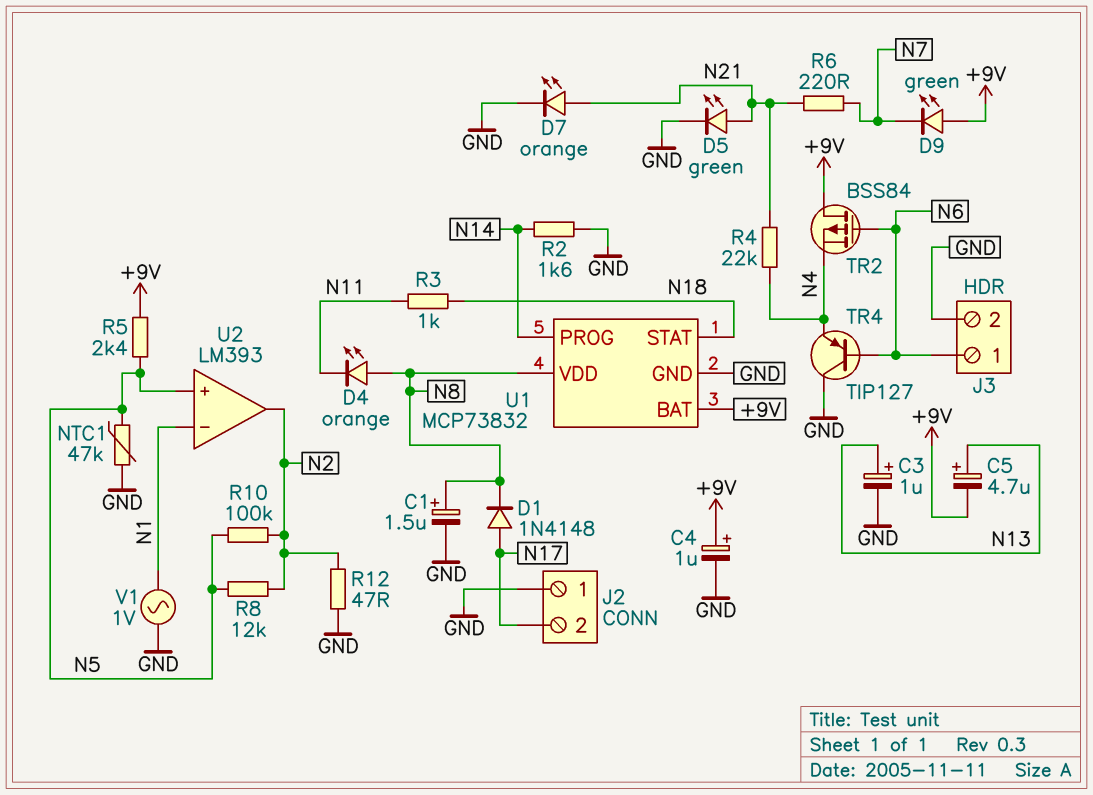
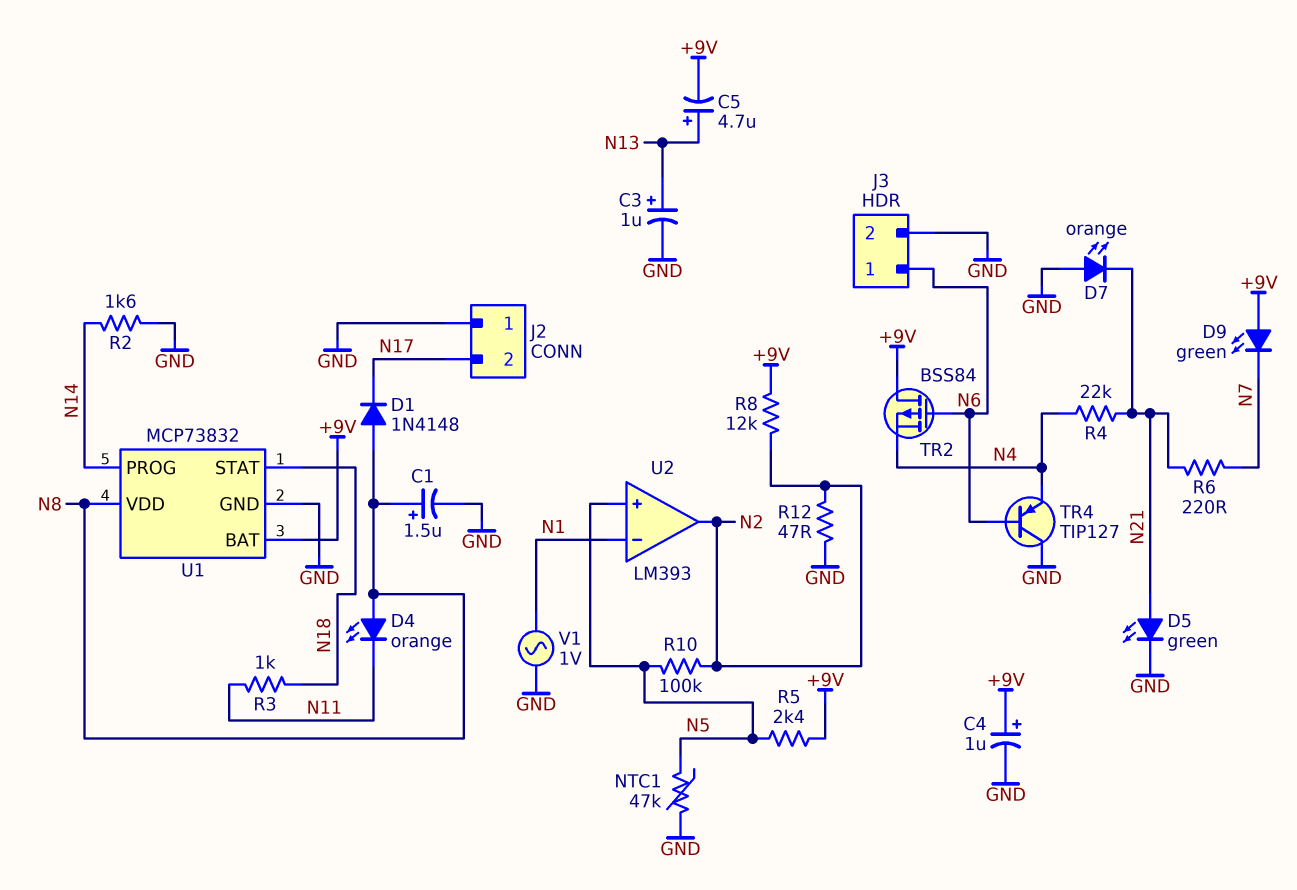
D1: diode 1N4148 (A N17, K N8) -> diode 1N4148 (A N8, K N17)
D7: LED orange (A N21, K GND) -> LED orange (A GND, K N21)
R8: 12k (N2, N5) -> 12k (+9V, N2)

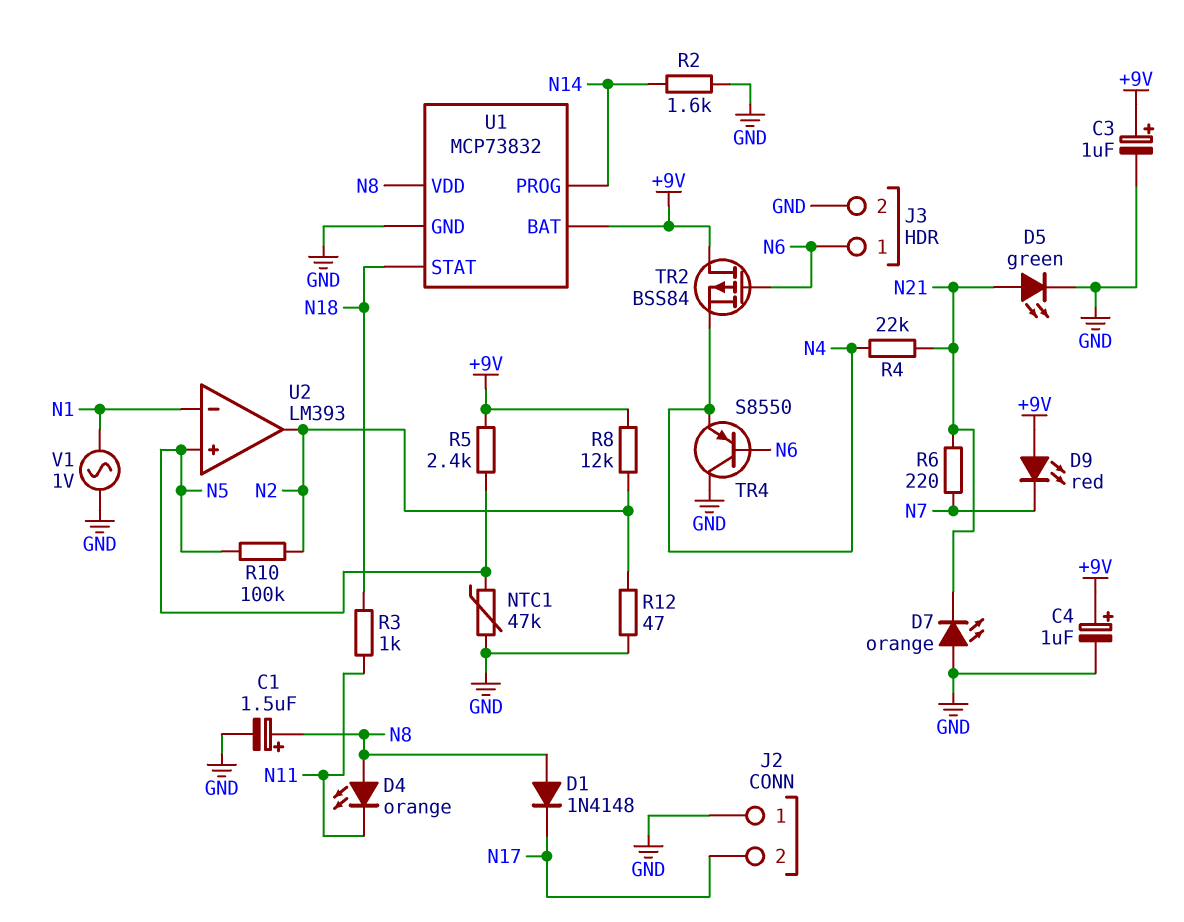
C3: 1uF (plus N13, minus GND) -> 1uF (plus +9V, minus GND)
C5: 4.7uF (plus N13, minus +9V) -> none
D9: LED green (A +9V, K N7) -> LED red (A +9V, K N7)
TR4: PNP TIP127 (B N6, C GND, E N4) -> PNP S8550 (B N6, C GND, E N4)

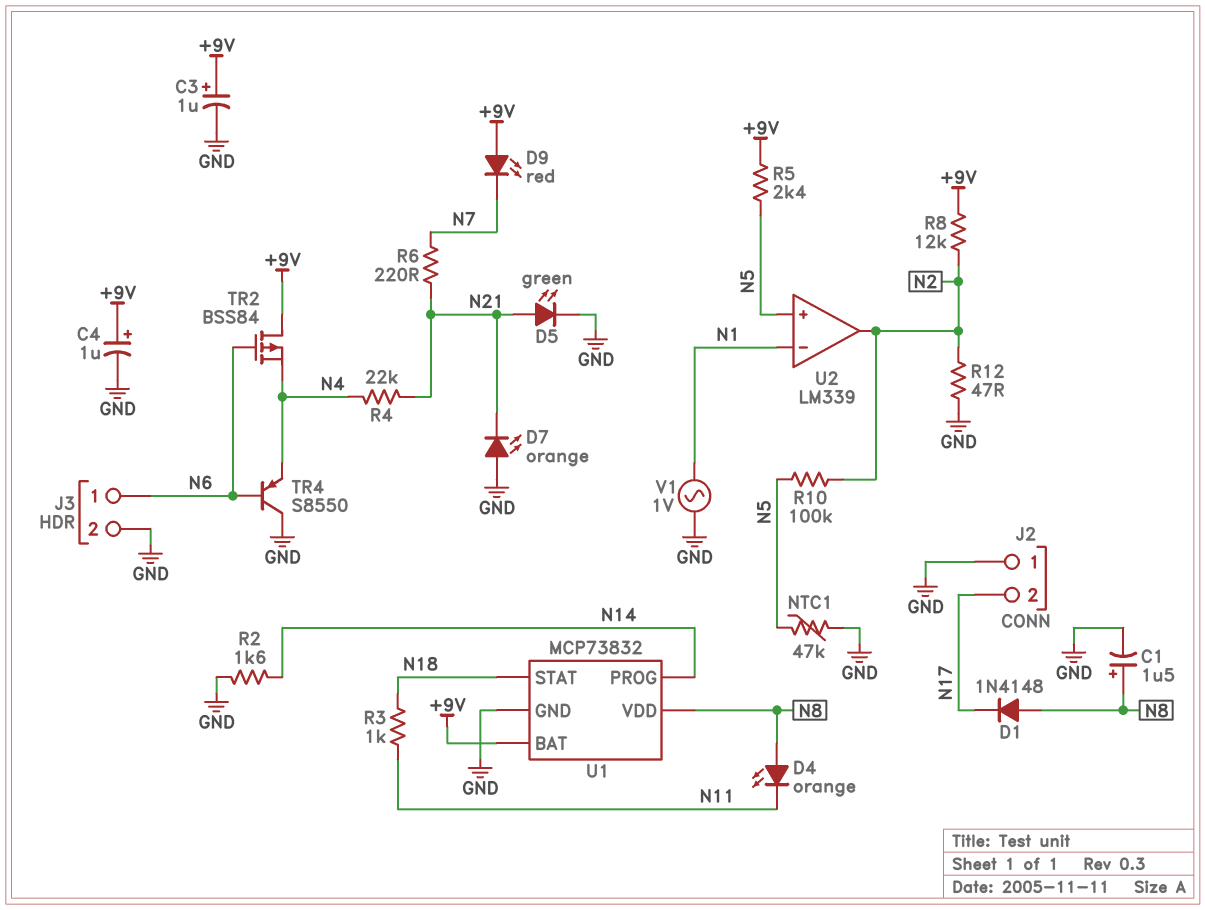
U2: LM393 -> LM339

